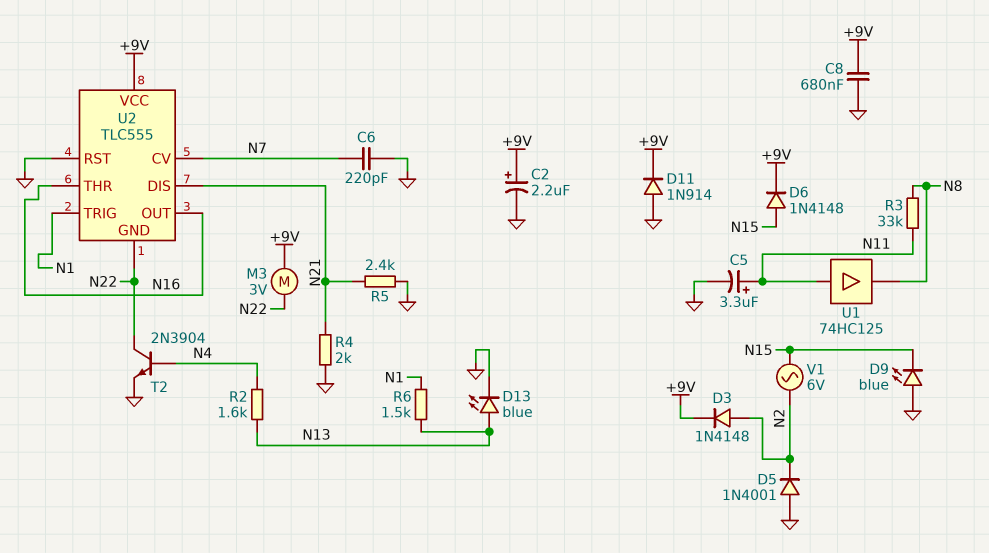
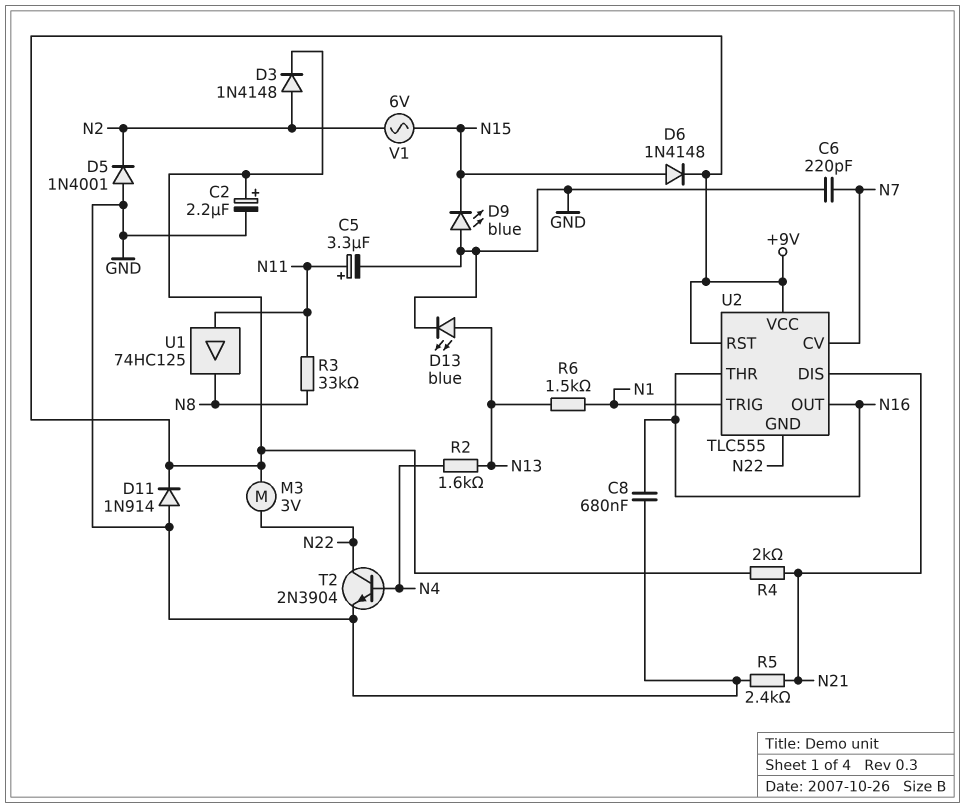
C8: 680nF (+9V, GND) -> 680nF (GND, N16)
R4: 2k (GND, N21) -> 2k (+9V, N21)
U2 pin RST: GND -> +9V

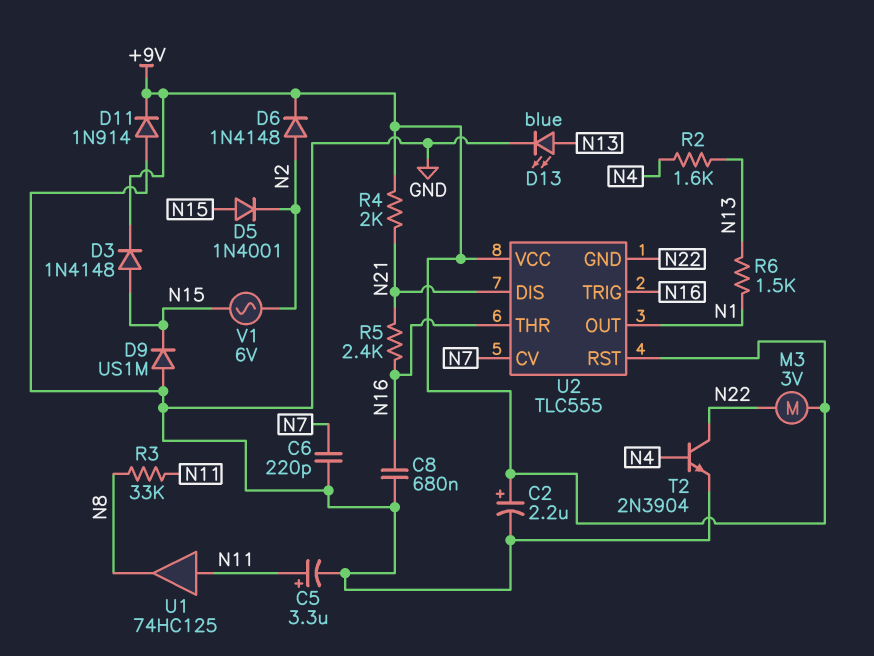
D3: diode 1N4148 (A N2, K +9V) -> diode 1N4148 (A N15, K +9V)
D5: diode 1N4001 (A GND, K N2) -> diode 1N4001 (A N15, K N2)
D6: diode 1N4148 (A N15, K +9V) -> diode 1N4148 (A N2, K +9V)
D9: LED blue (A GND, K N15) -> diode US1M (A GND, K N15)
R5: 2.4k (GND, N21) -> 2.4k (N16, N21)
U2 pin OUT: N16 -> N1
U2 pin TRIG: N1 -> N16

